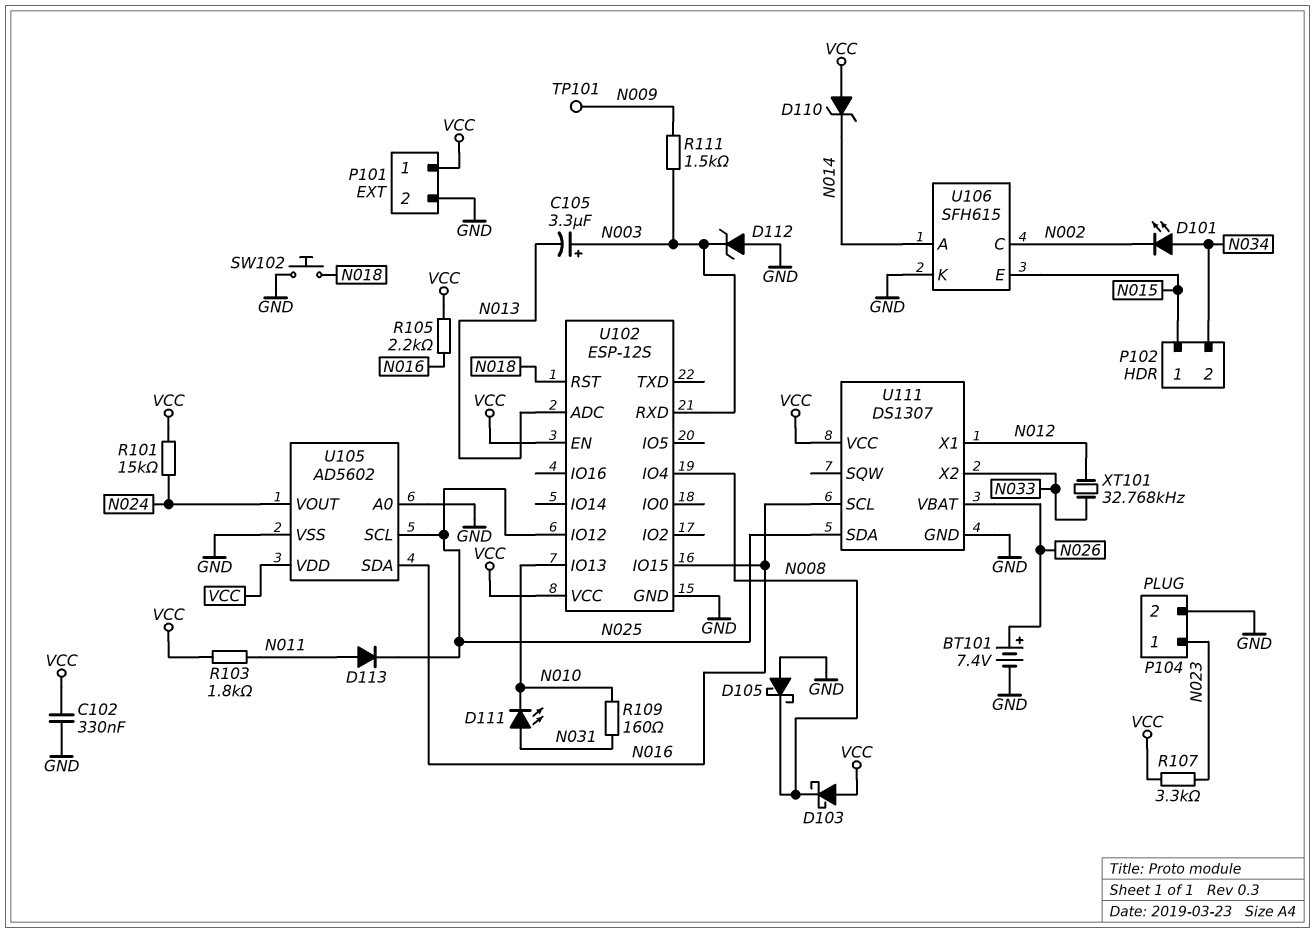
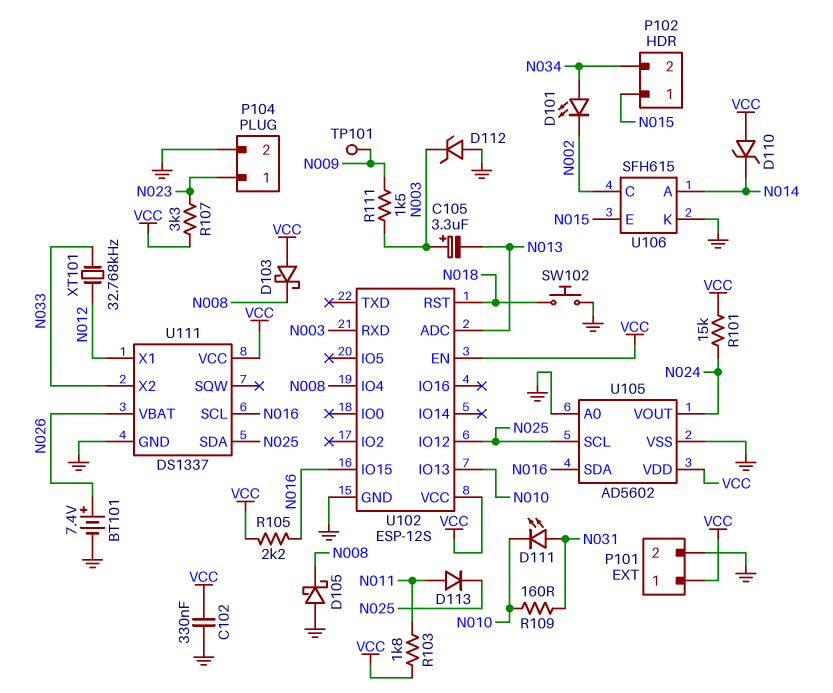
U111: DS1307 -> DS1337

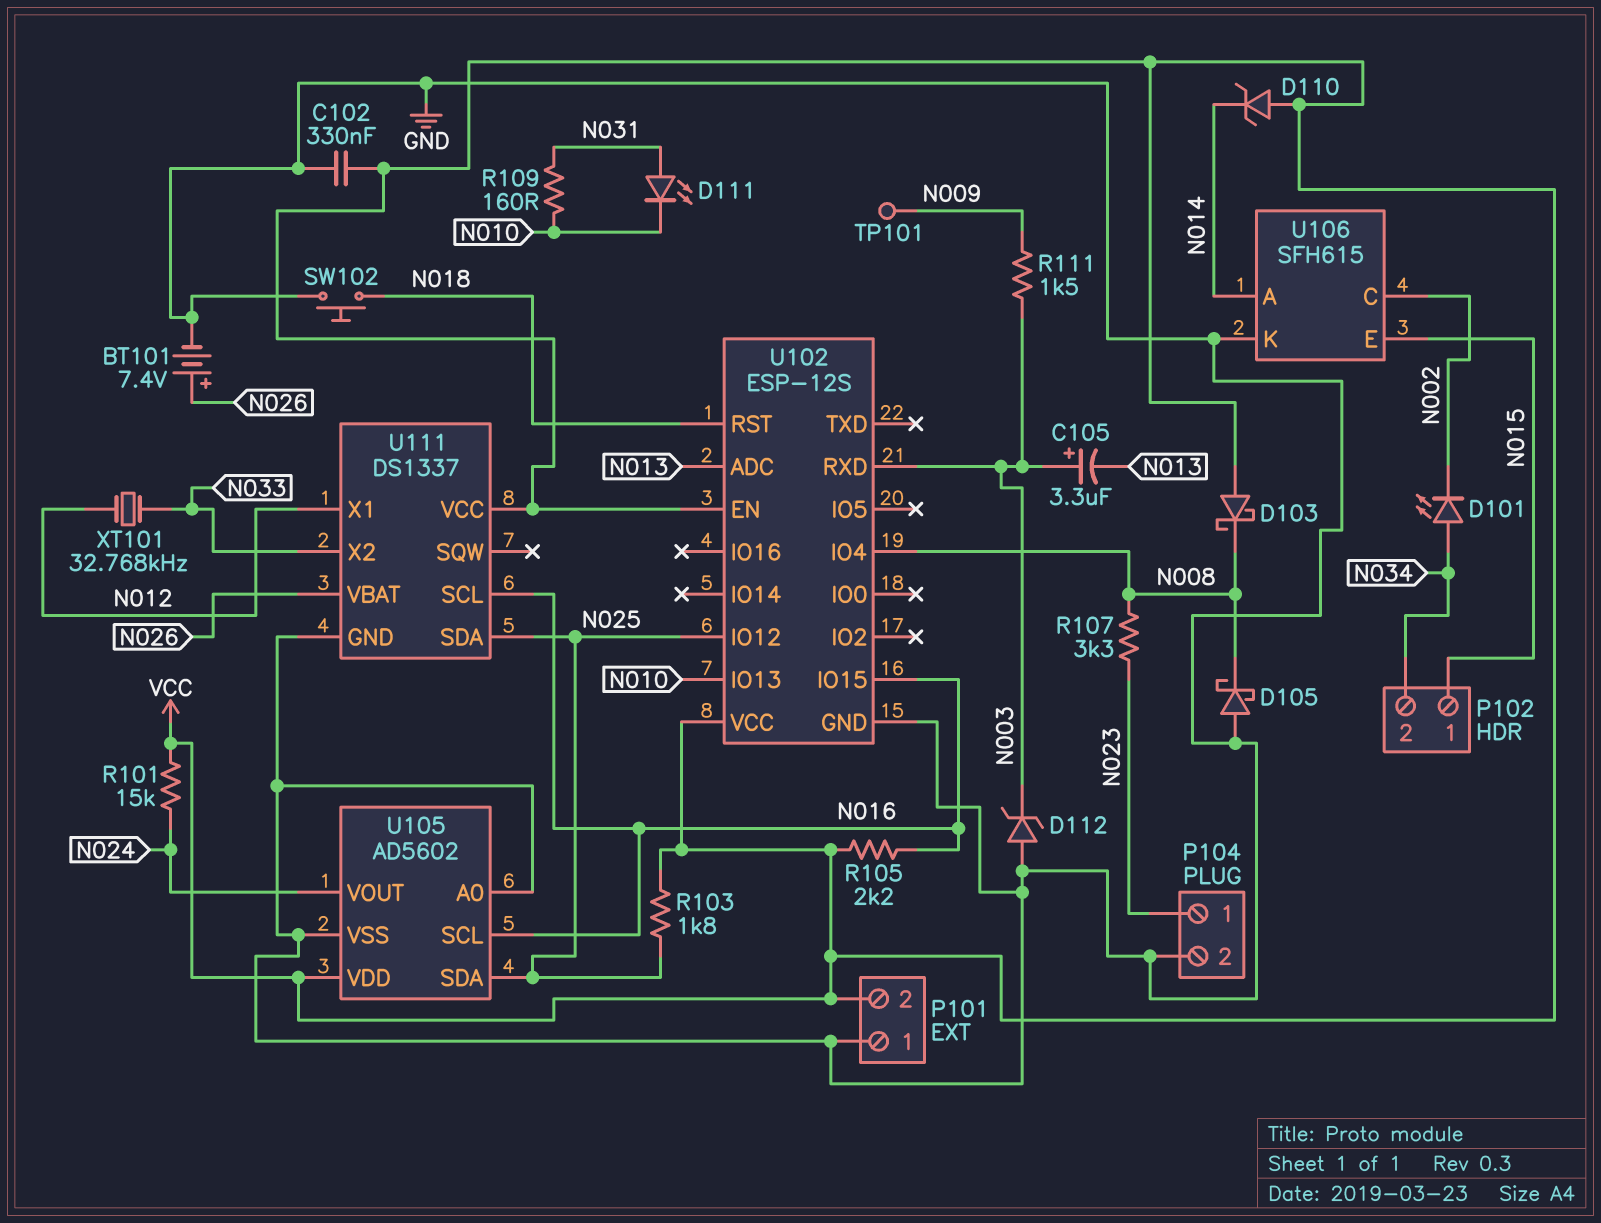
D113: diode (A N011, K N025) -> none
P101 pin 1: VCC -> GND
P101 pin 2: GND -> VCC
R103: 1.8k (N011, VCC) -> 1.8k (N025, VCC)
R107: 3.3k (N023, VCC) -> 3.3k (N008, N023)
U105 pin SCL: N025 -> N016
U105 pin SDA: N016 -> N025

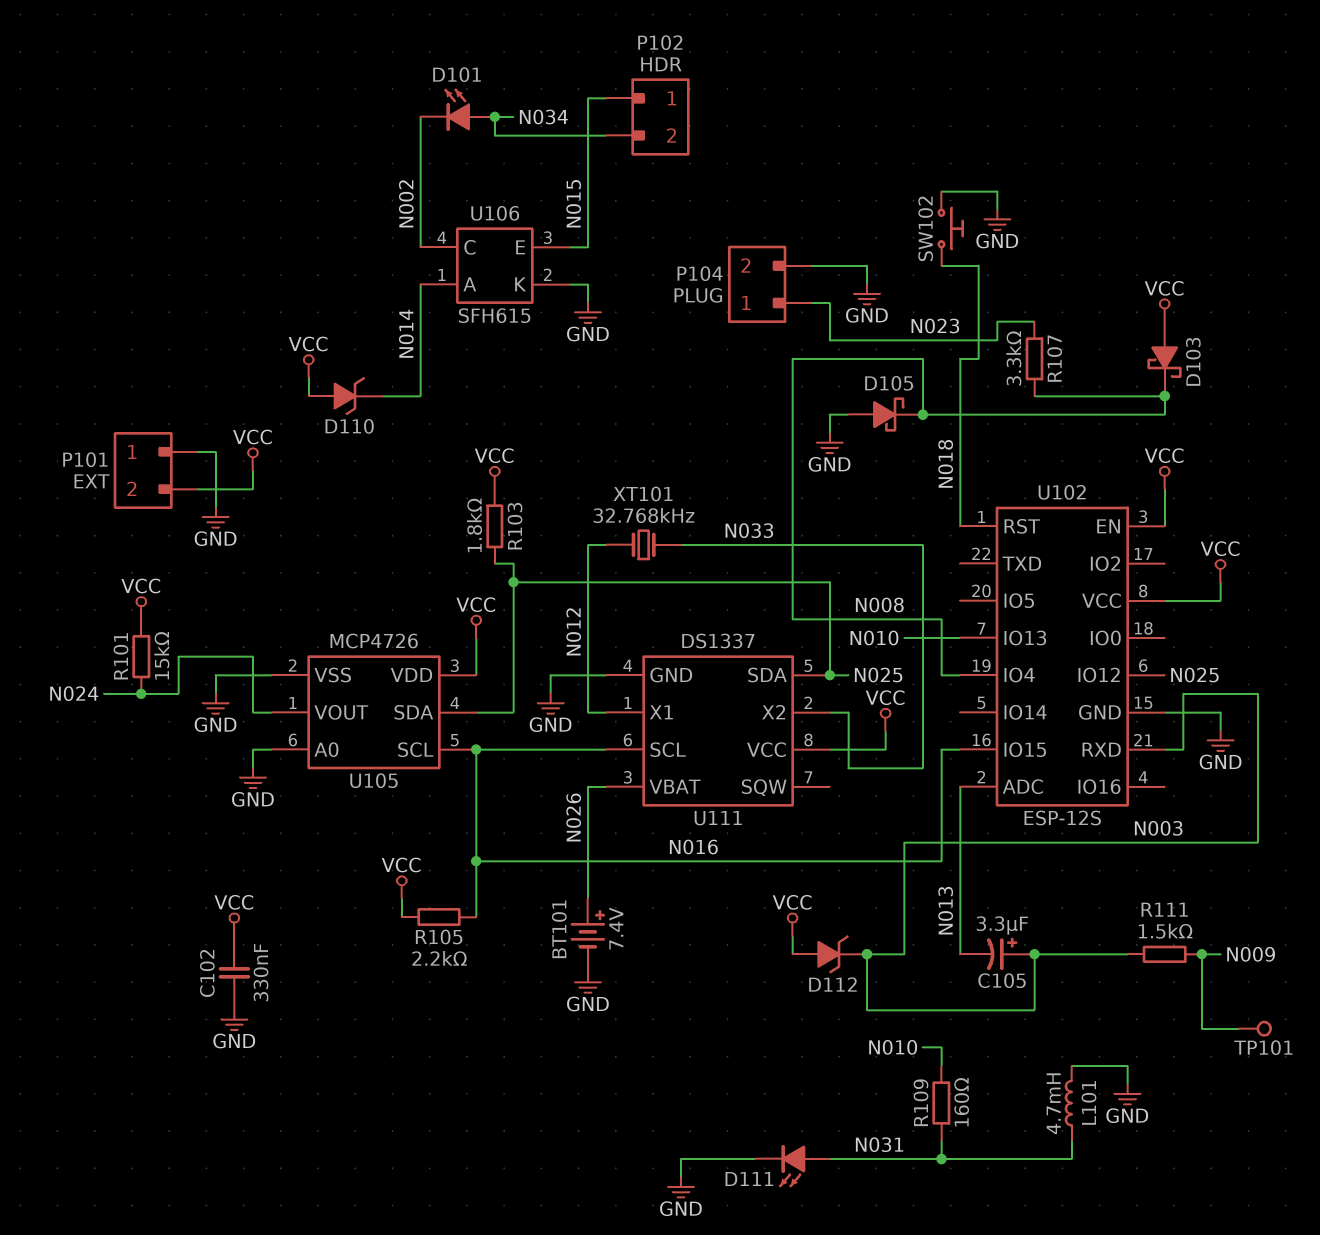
D111: LED (A N031, K N010) -> LED (A N031, K GND)
D112: zener (A GND, K N003) -> zener (A VCC, K N003)
L101: none -> 4.7mH (GND, N031)
U105: AD5602 -> MCP4726

